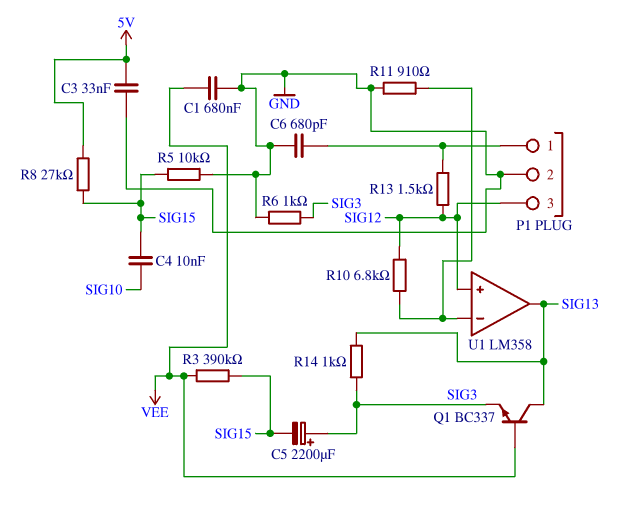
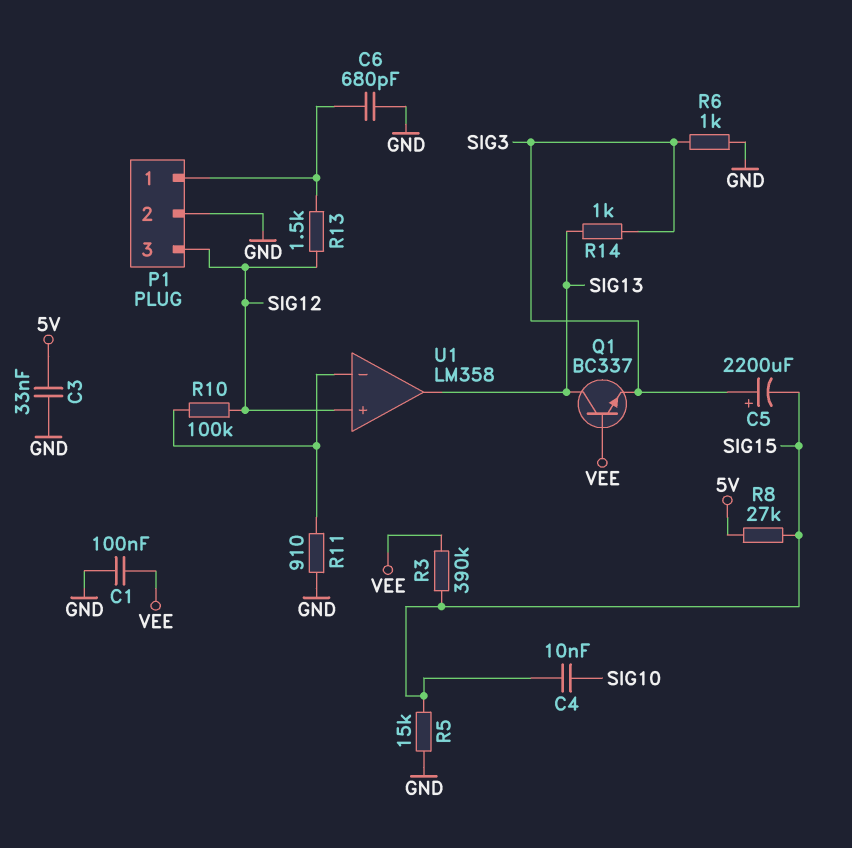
C1: 680nF (GND, VEE) -> 100nF (GND, VEE)
R5: 10k (GND, SIG15) -> 15k (GND, SIG15)
R10: 6.8k (SIG12, U1/in-) -> 100k (SIG12, U1/in-)

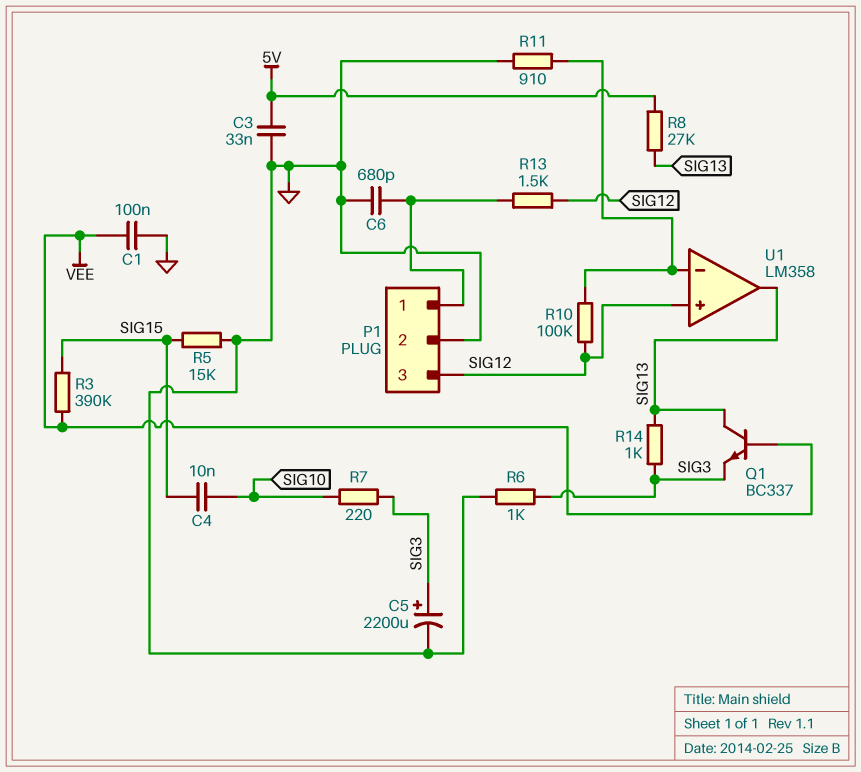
C5: 2200uF (plus SIG3, minus SIG15) -> 2200uF (plus SIG3, minus GND)
R7: none -> 220 (SIG3, SIG10)
R8: 27k (5V, SIG15) -> 27k (5V, SIG13)

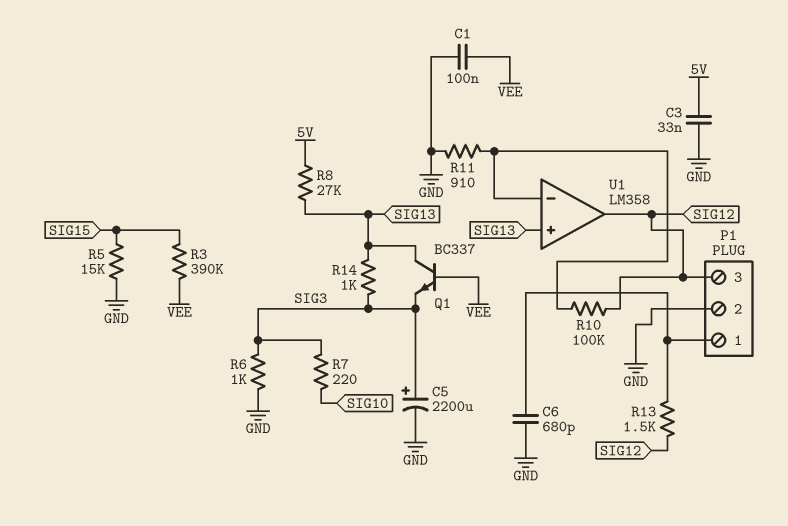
C4: 10nF (SIG10, SIG15) -> none
U1 pin in+: SIG12 -> SIG13
U1 pin out: SIG13 -> SIG12

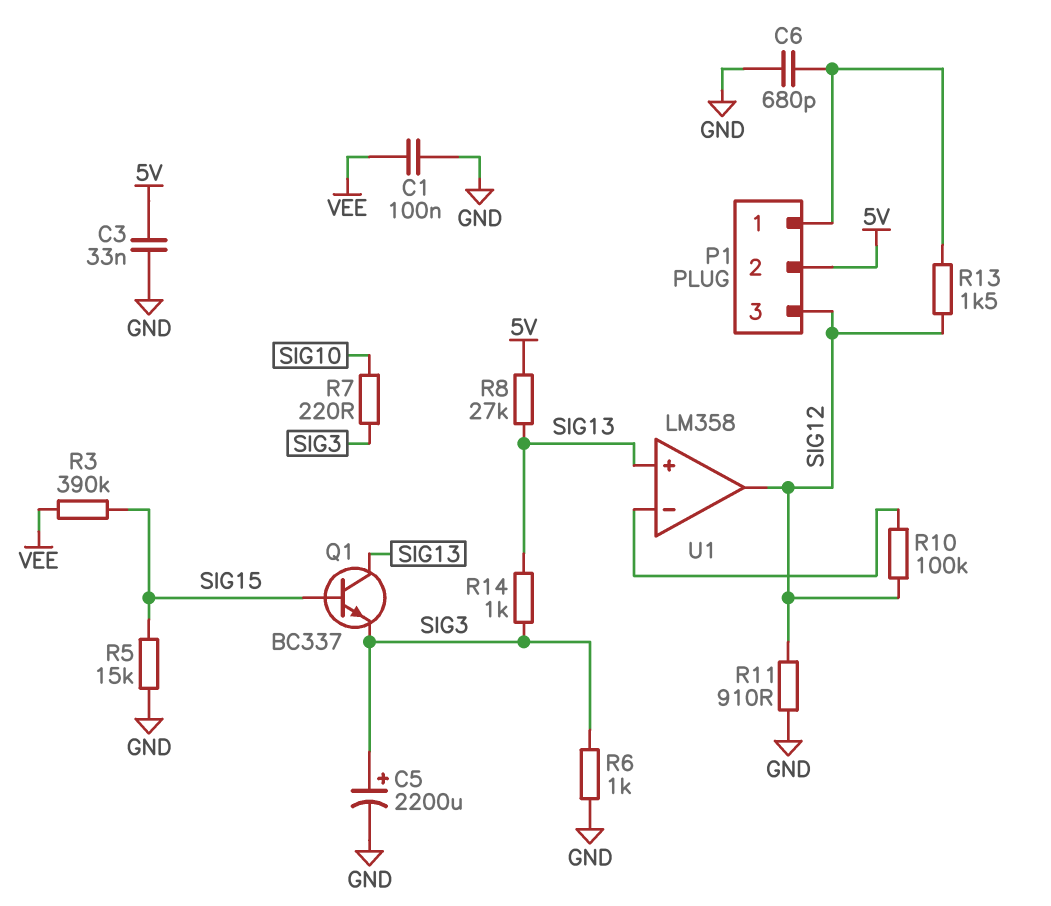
P1 pin 2: GND -> 5V
Q1: NPN BC337 (B VEE, C SIG13, E SIG3) -> NPN BC337 (B SIG15, C SIG13, E SIG3)
R11: 910 (GND, U1/in-) -> 910 (GND, SIG12)

